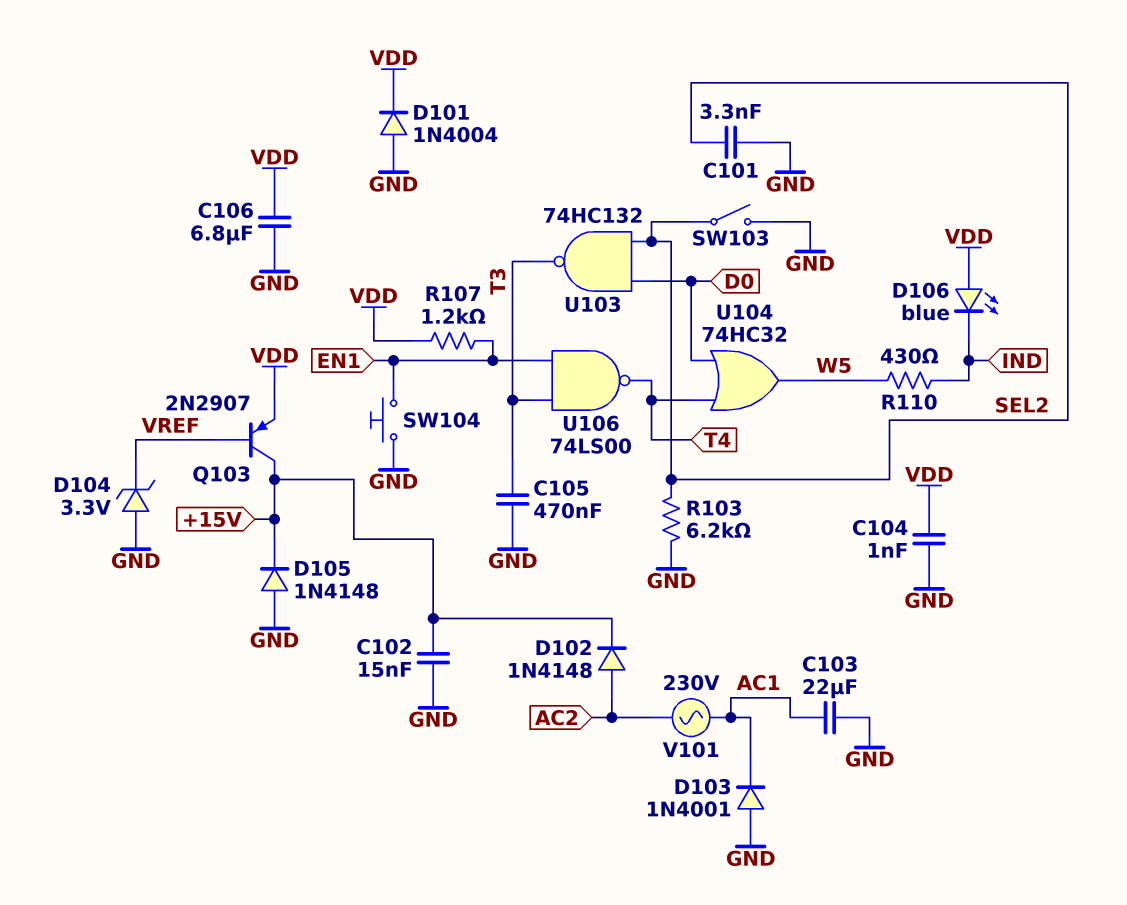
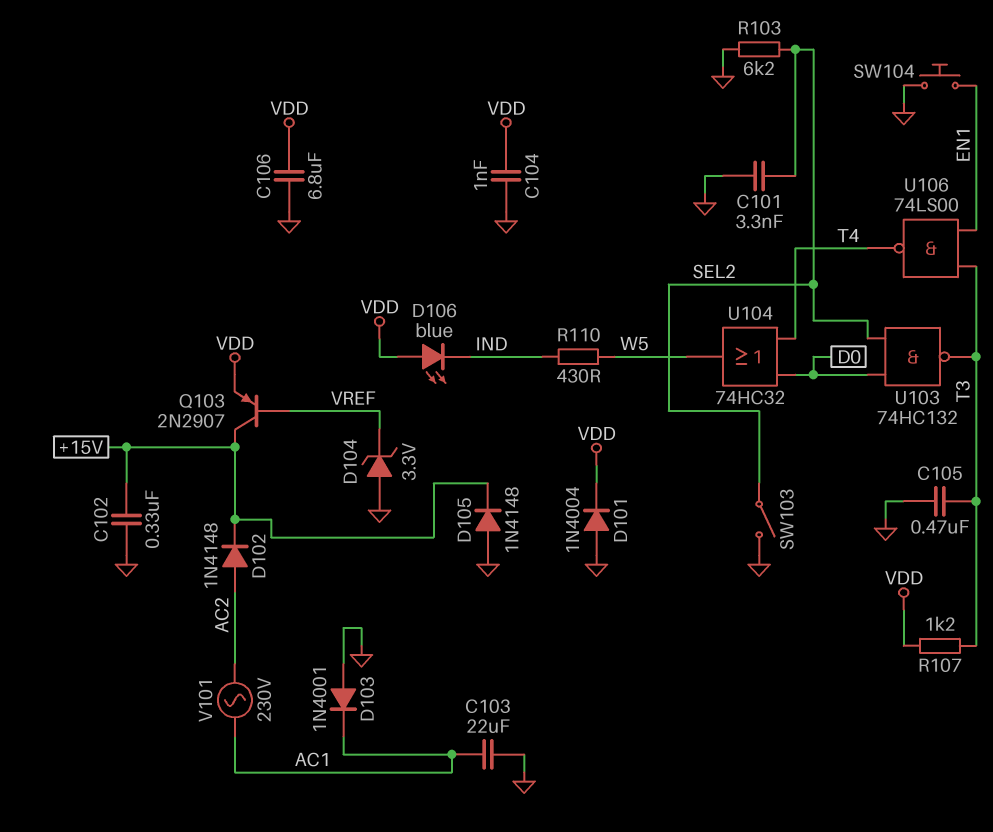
C102: 15nF (+15V, GND) -> 330nF (+15V, GND)
R107: 1.2k (EN1, VDD) -> 1.2k (T3, VDD)

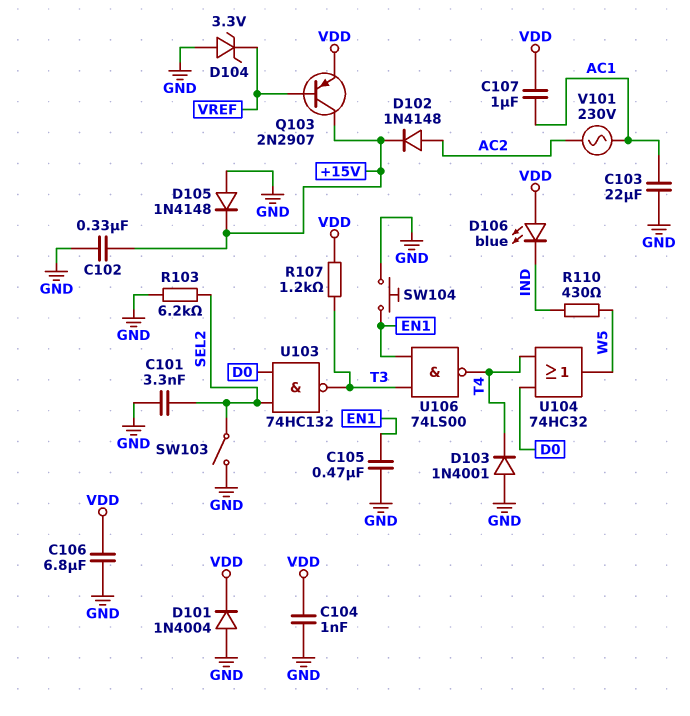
C105: 470nF (GND, T3) -> 470nF (EN1, GND)
C107: none -> 1uF (AC1, VDD)
D103: diode 1N4001 (A GND, K AC1) -> diode 1N4001 (A GND, K T4)

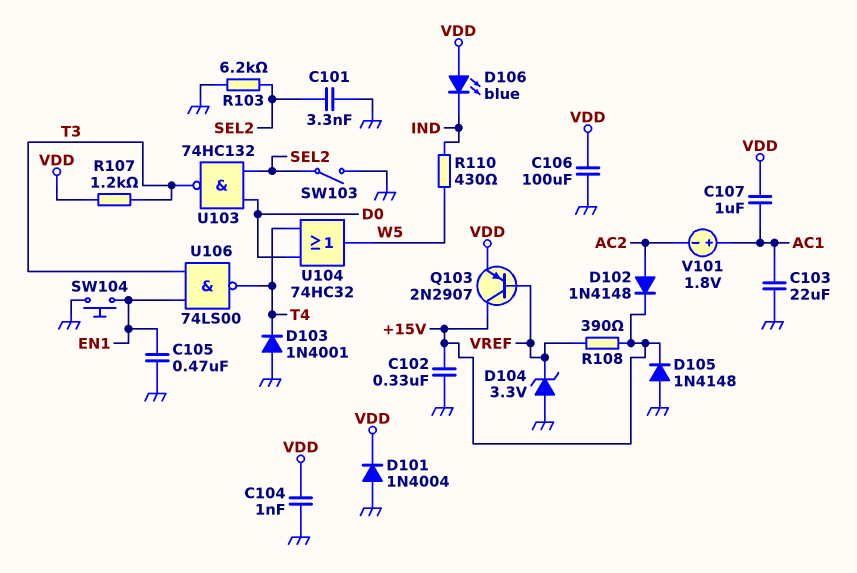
C106: 6.8uF (GND, VDD) -> 100uF (GND, VDD)
R108: none -> 390 (+15V, VREF)
V101: AC 230V (AC1, AC2) -> 1.8V (plus AC1, minus AC2)

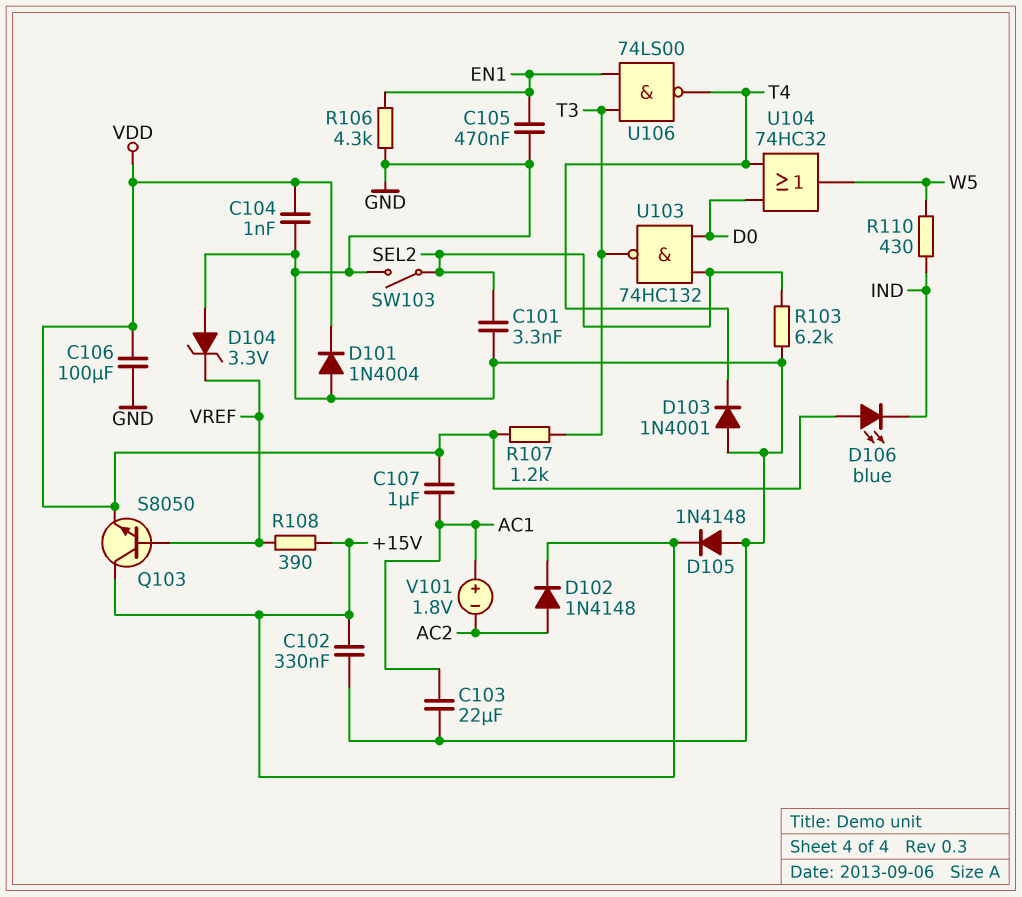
Q103: PNP 2N2907 (B VREF, C +15V, E VDD) -> NPN S8050 (B VREF, C +15V, E VDD)
R106: none -> 4.3k (EN1, GND)
SW104: button (EN1, GND) -> none

